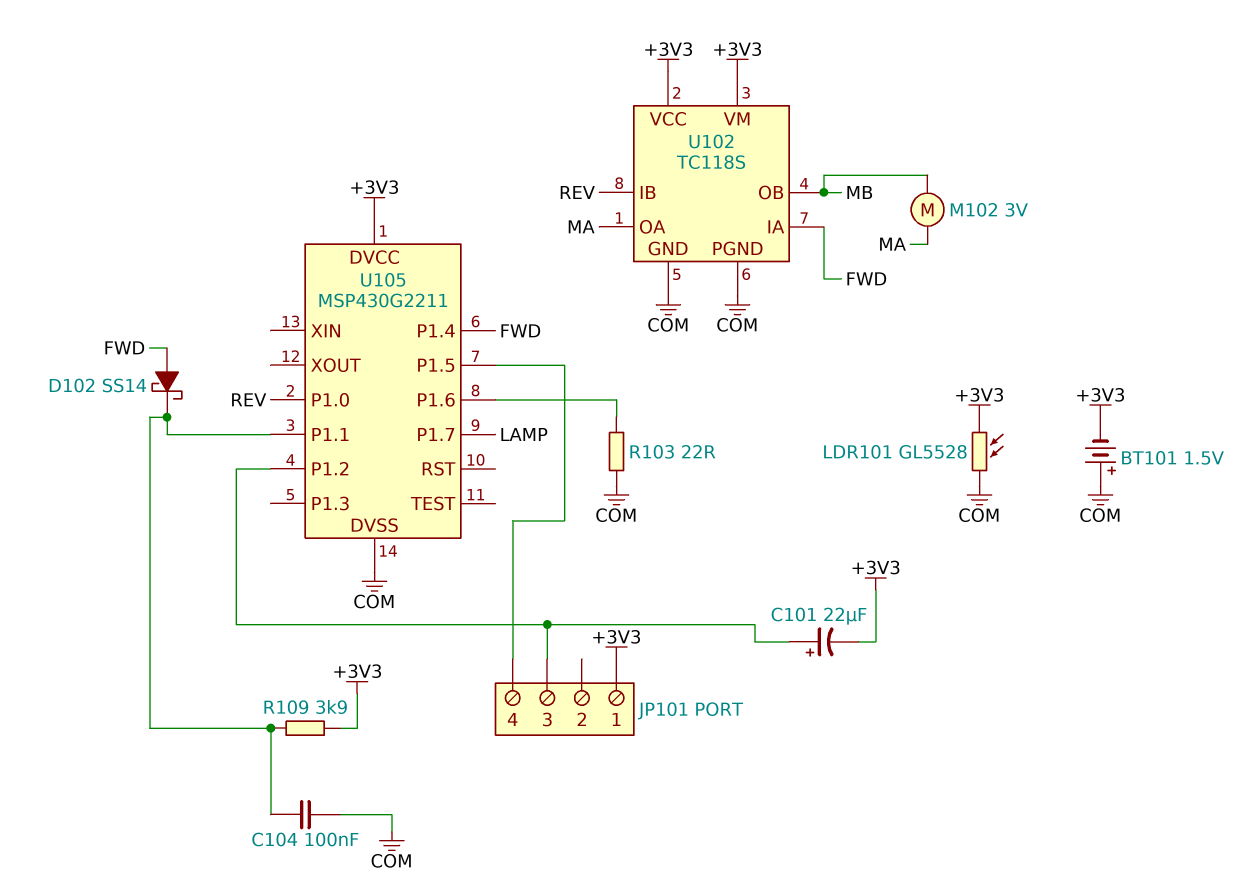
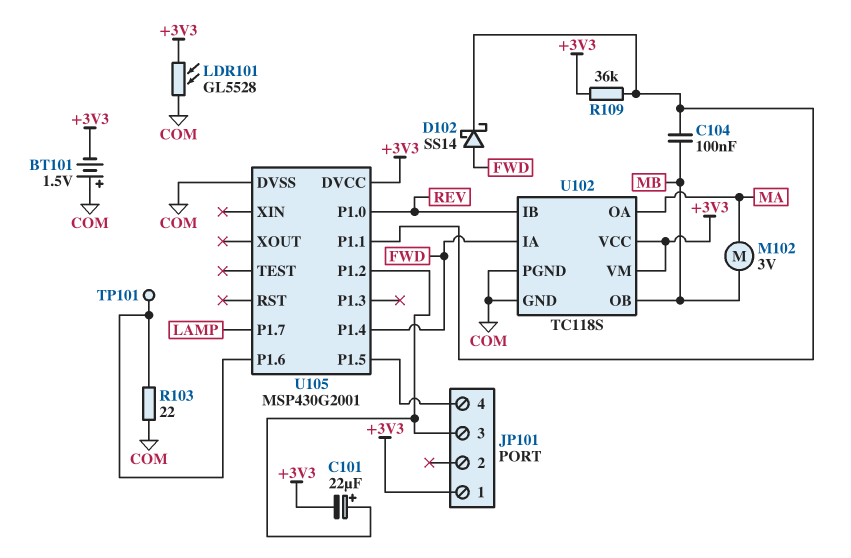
C104: 100nF (COM, U105/P1.1) -> 100nF (MB, U105/P1.1)
R109: 3.9k (+3V3, U105/P1.1) -> 36k (+3V3, U105/P1.1)
TP101: none -> test point (U105/P1.6)
U105: MSP430G2211 -> MSP430G2001

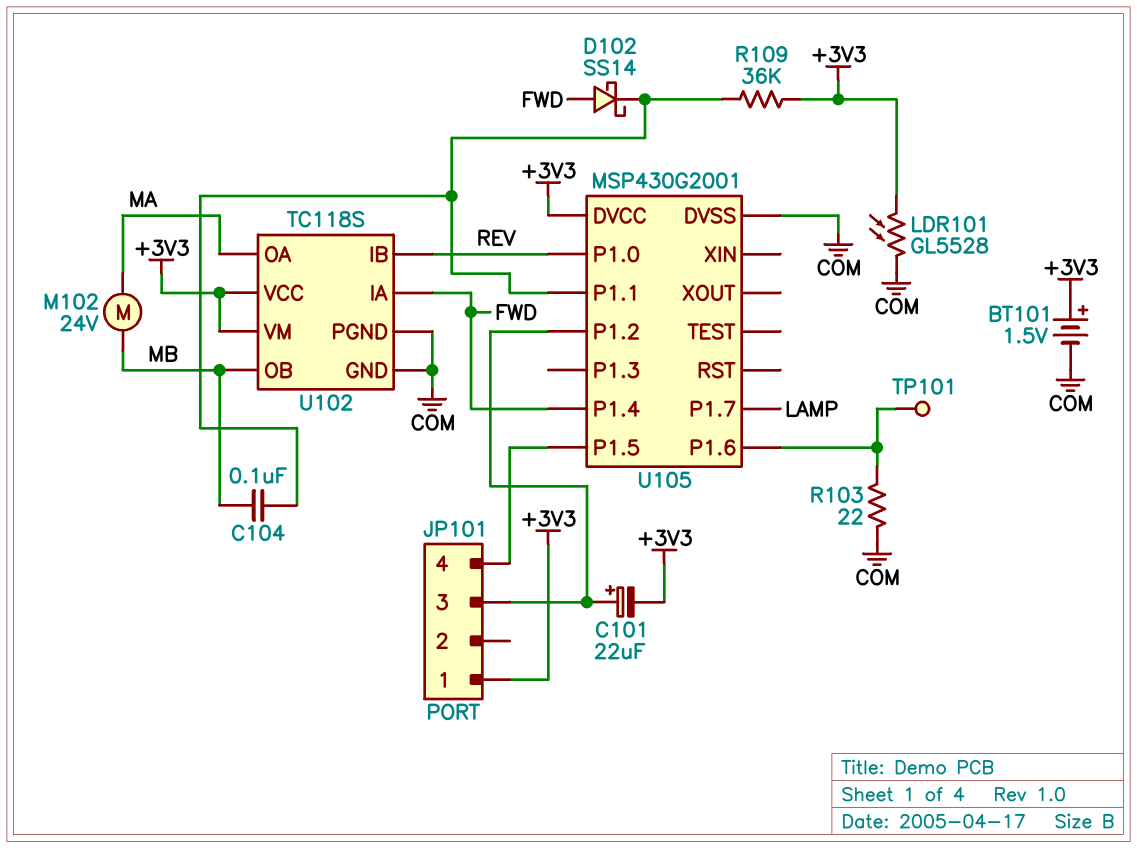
BT101: 1.5V (plus COM, minus +3V3) -> 1.5V (plus +3V3, minus COM)
M102: motor 3V (MA, MB) -> motor 24V (MA, MB)

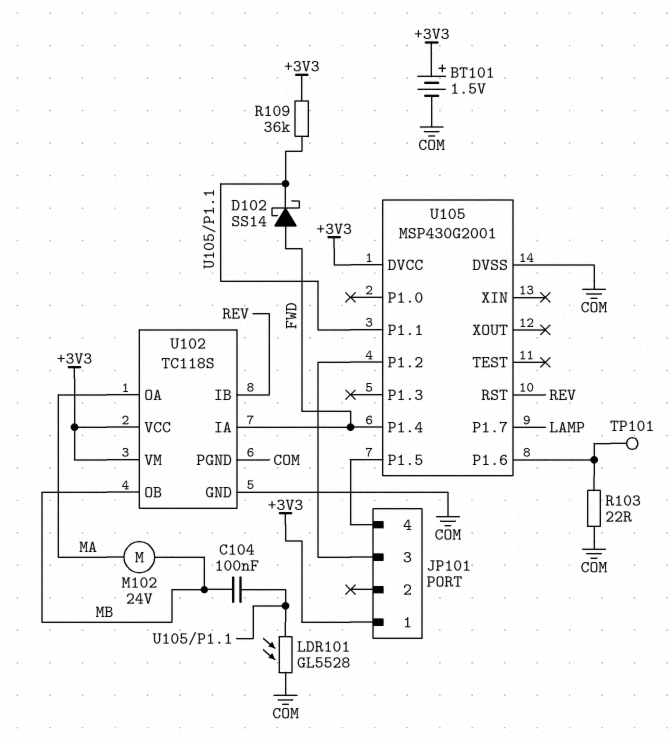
C101: 22uF (plus JP101/3, minus +3V3) -> none
LDR101: GL5528 (+3V3, COM) -> GL5528 (COM, U105/P1.1)
U105 pin P1.0: REV -> none
U105 pin RST: none -> REV

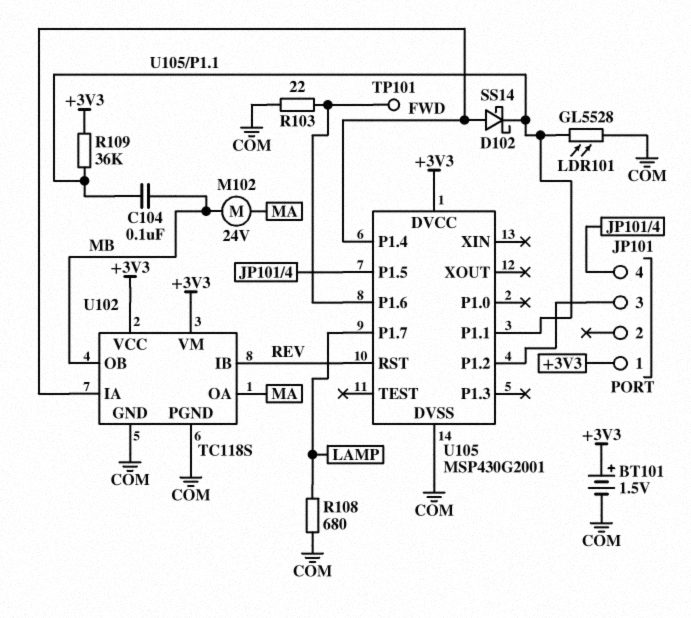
R108: none -> 680 (COM, LAMP)

